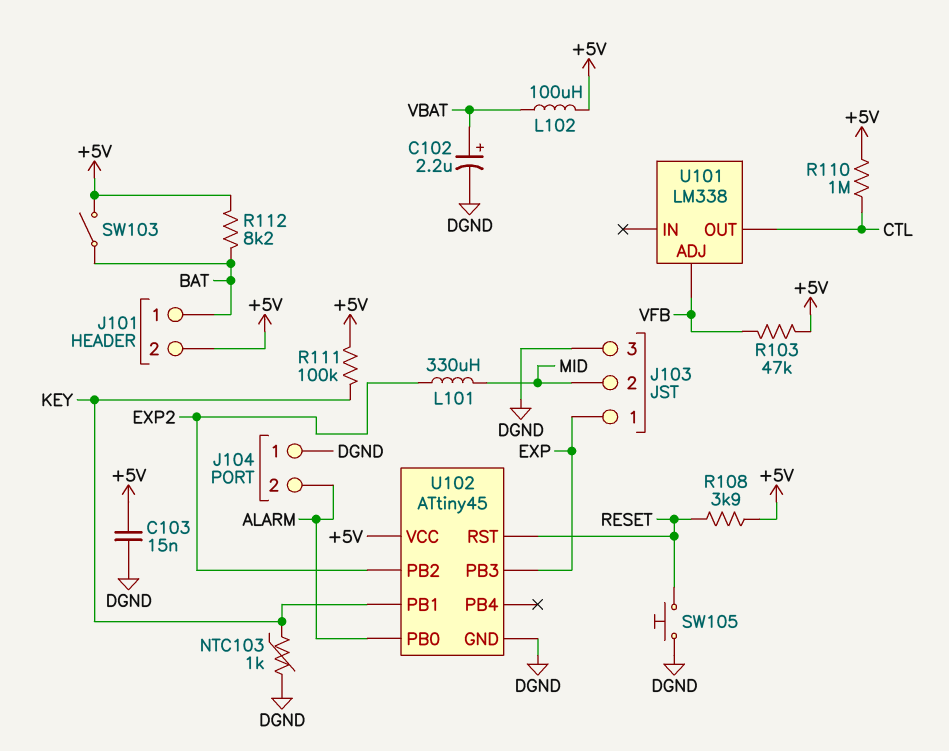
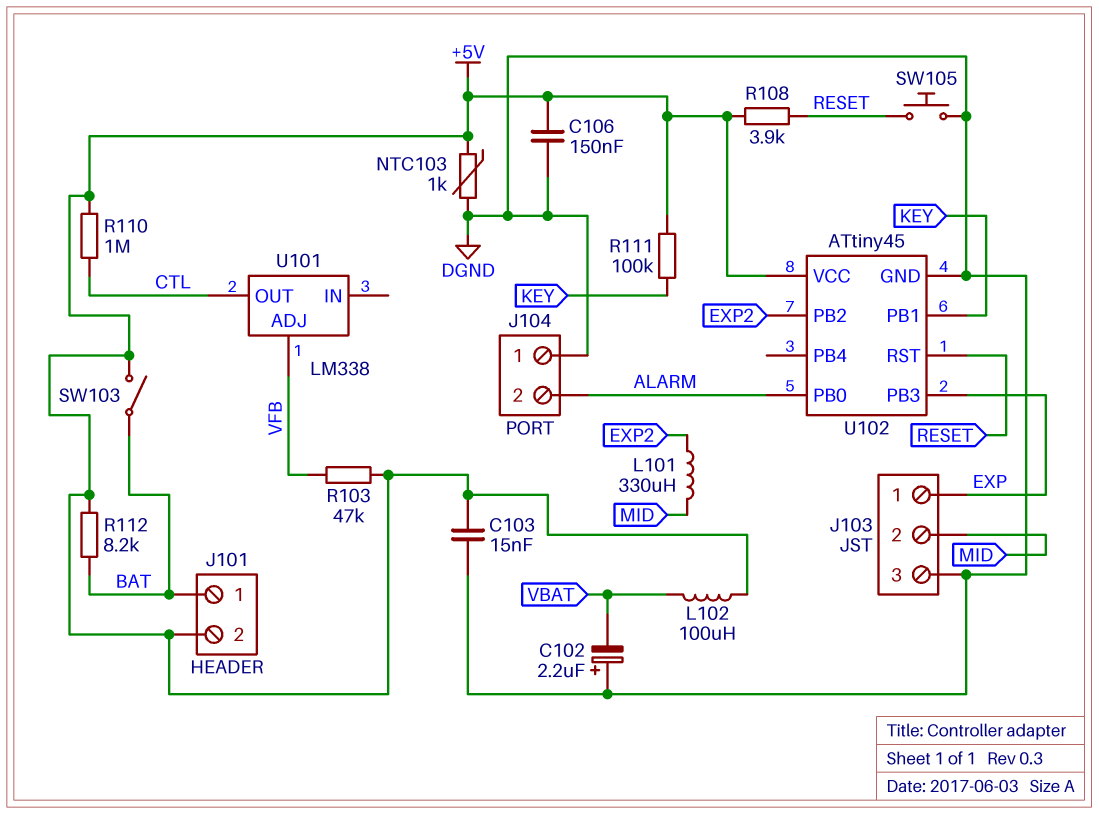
C102: 2.2uF (plus VBAT, minus DGND) -> 2.2uF (plus DGND, minus VBAT)
C106: none -> 150nF (+5V, DGND)
NTC103: 1k (DGND, KEY) -> 1k (+5V, DGND)

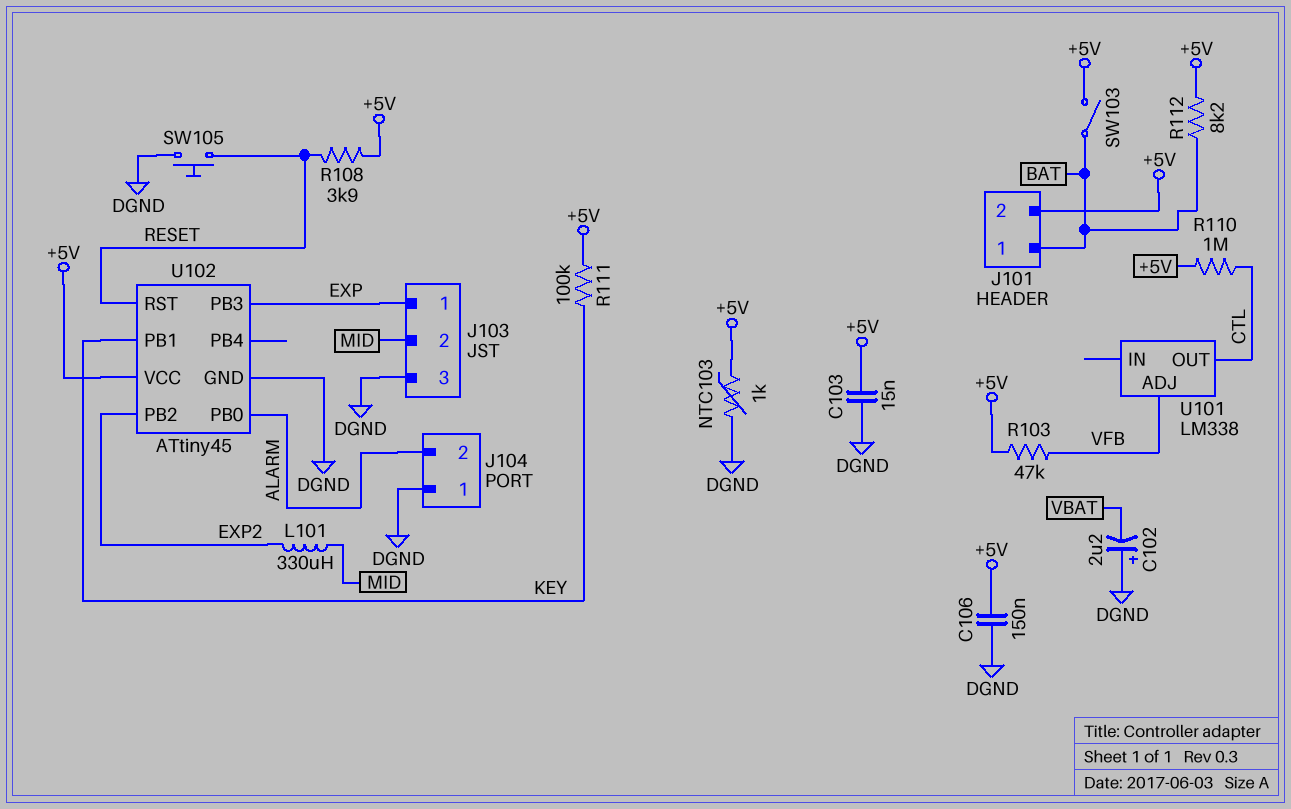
L102: 100uH (+5V, VBAT) -> none

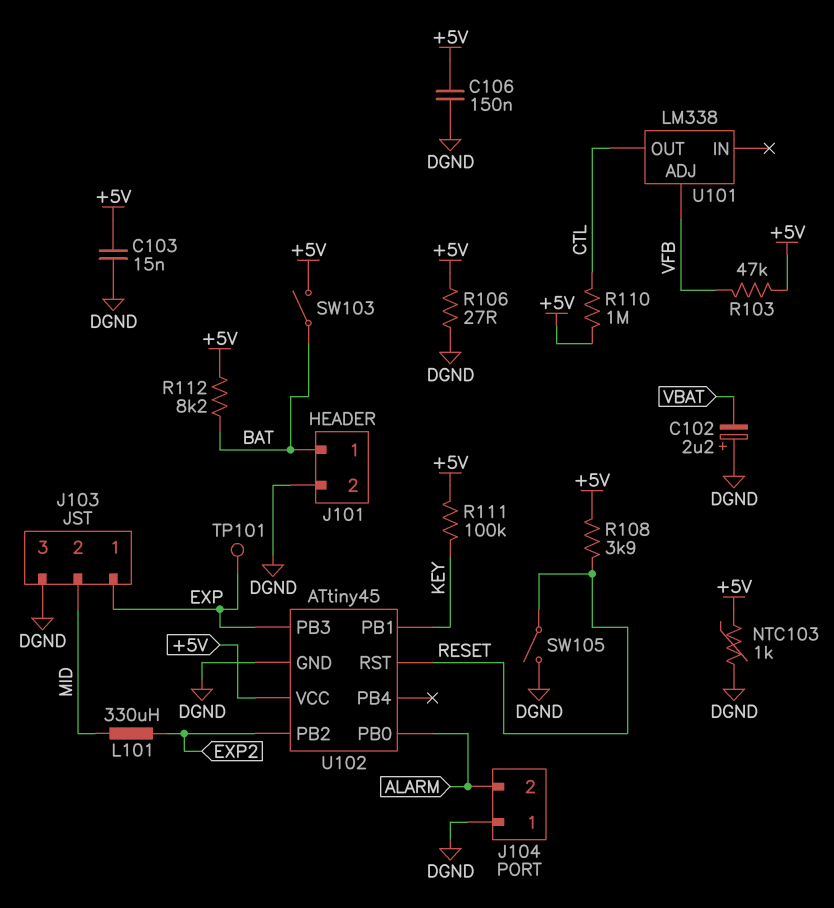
J101 pin 2: +5V -> DGND
R106: none -> 27 (+5V, DGND)
SW105: button (DGND, RESET) -> switch (DGND, RESET)
TP101: none -> test point (EXP)

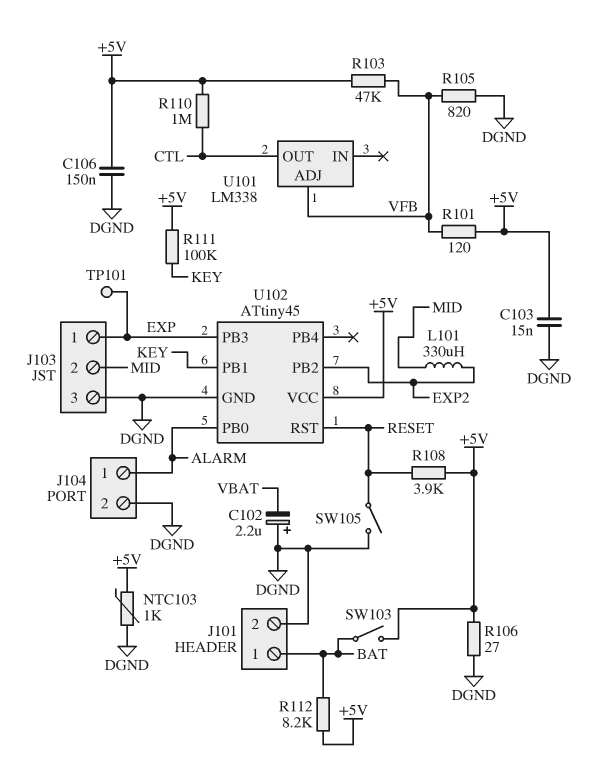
J104 pin 1: DGND -> ALARM
J104 pin 2: ALARM -> DGND
R101: none -> 120 (+5V, VFB)
R105: none -> 820 (DGND, VFB)

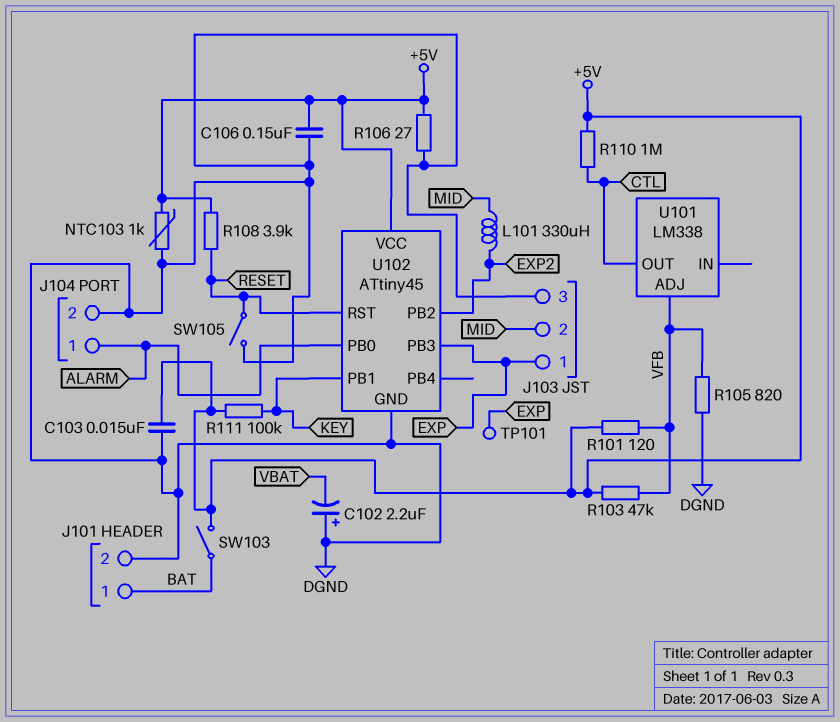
R112: 8.2k (+5V, BAT) -> none

